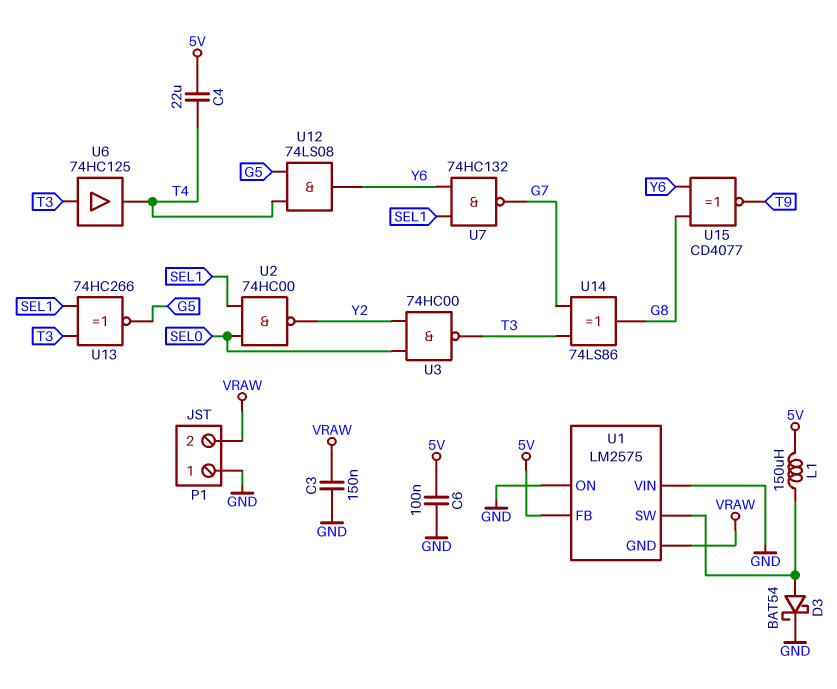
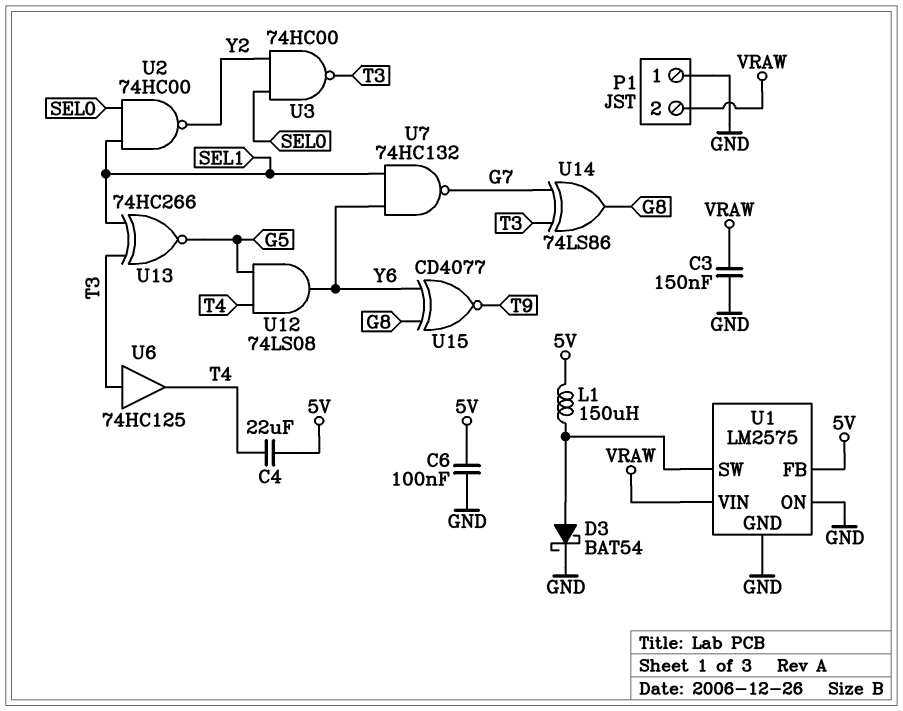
U1 pin GND: VRAW -> GND
U1 pin VIN: GND -> VRAW

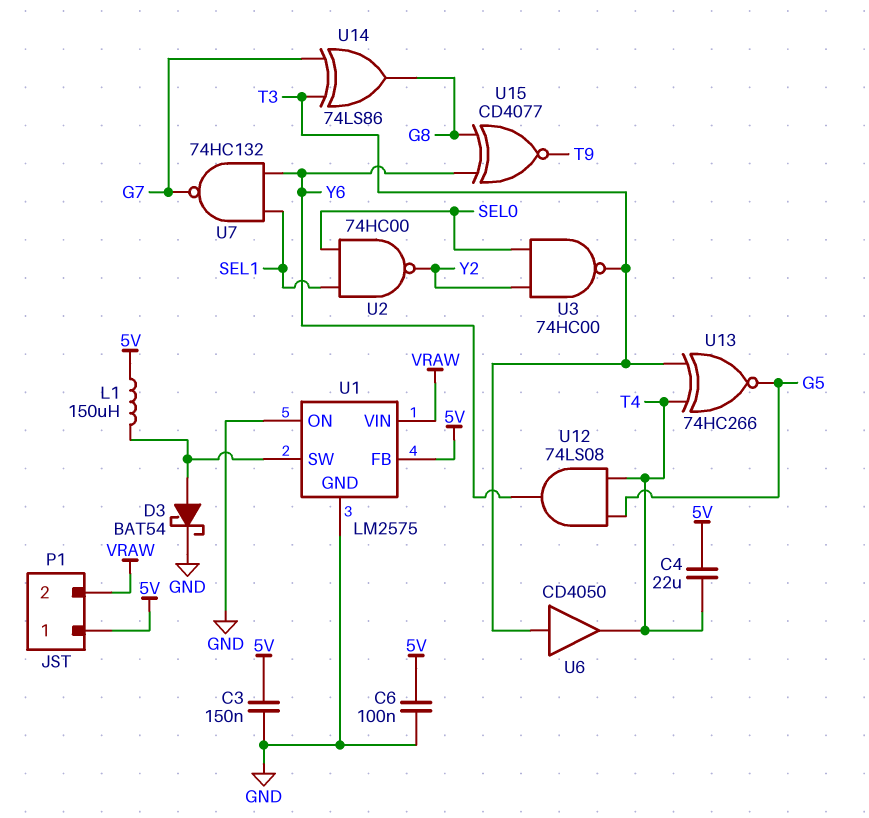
C3: 150nF (GND, VRAW) -> 150nF (5V, GND)
P1 pin 1: GND -> 5V
U6: buffer 74HC125 (in T3, out T4) -> buffer CD4050 (in T3, out T4)
U13: XNOR 74HC266 (in SEL1, in T3, out G5) -> XNOR 74HC266 (in T3, in T4, out G5)

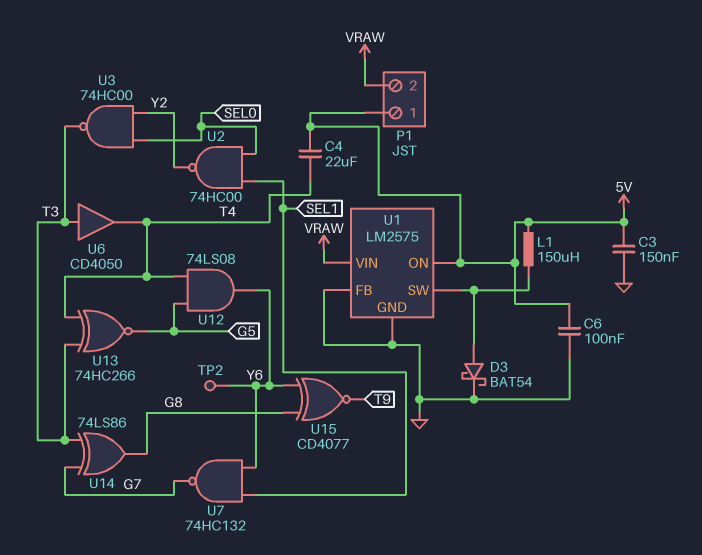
TP2: none -> test point (Y6)
U1 pin FB: 5V -> GND
U1 pin ON: GND -> 5V

